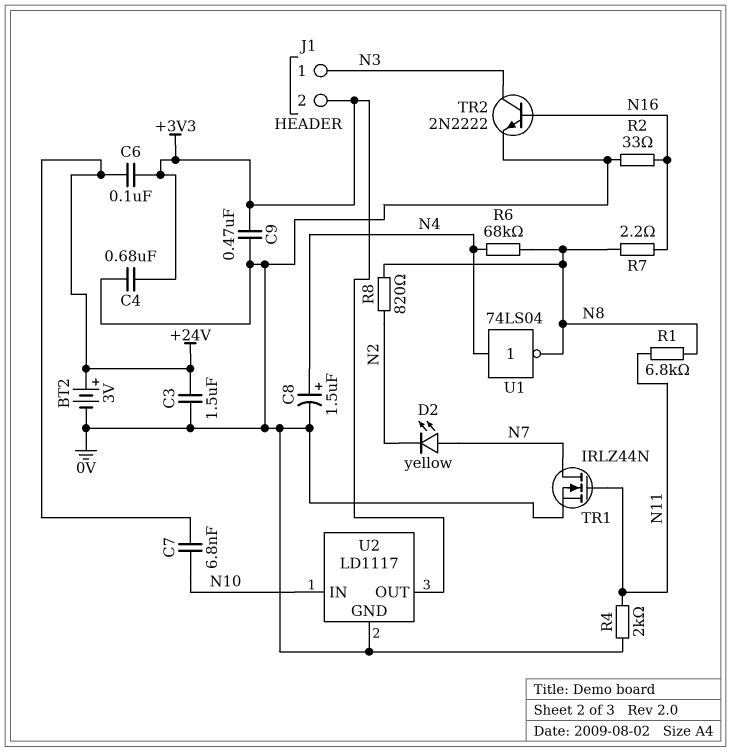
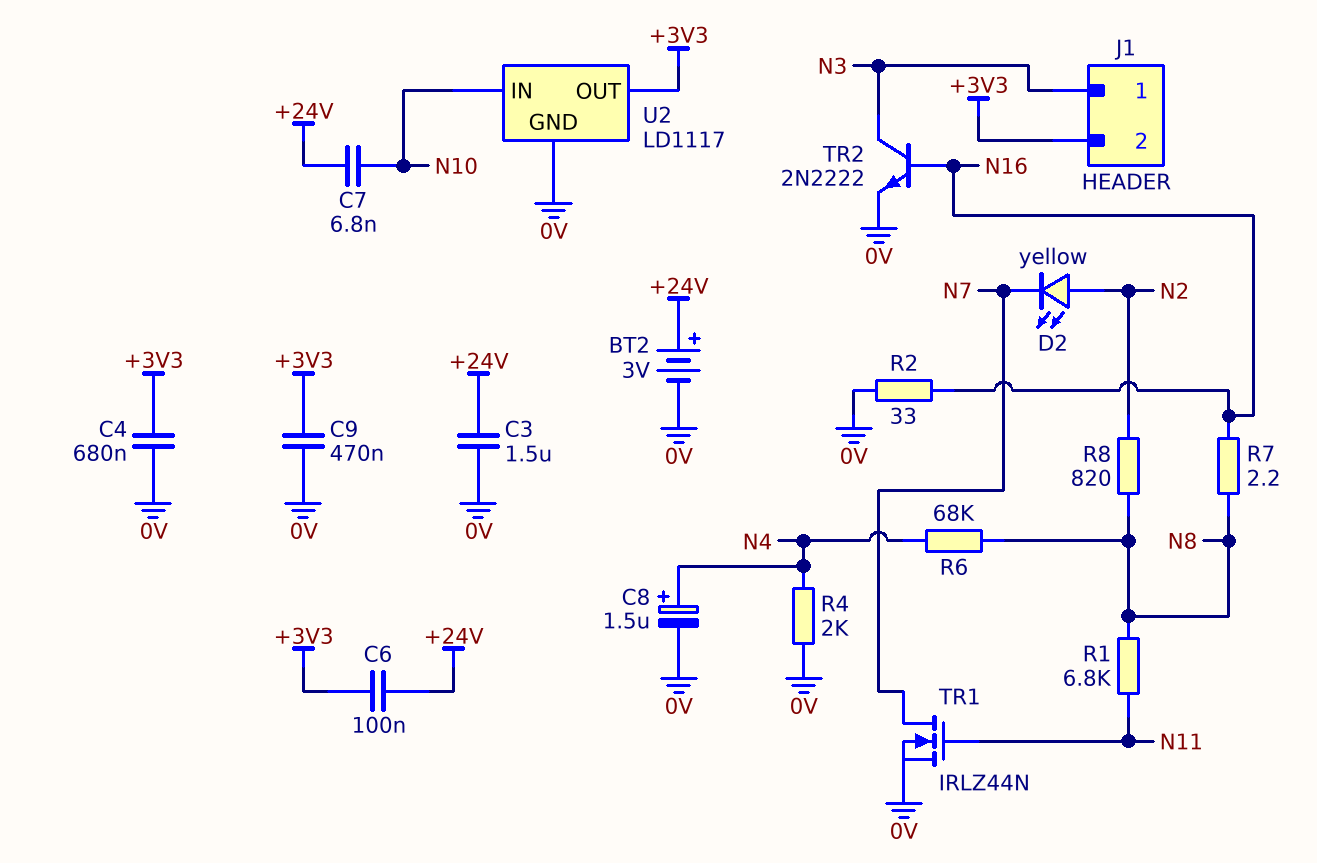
D2: LED yellow (A N7, K N2) -> LED yellow (A N2, K N7)
R4: 2k (0V, N11) -> 2k (0V, N4)
U1: NOT 74LS04 (in N4, out N8) -> none

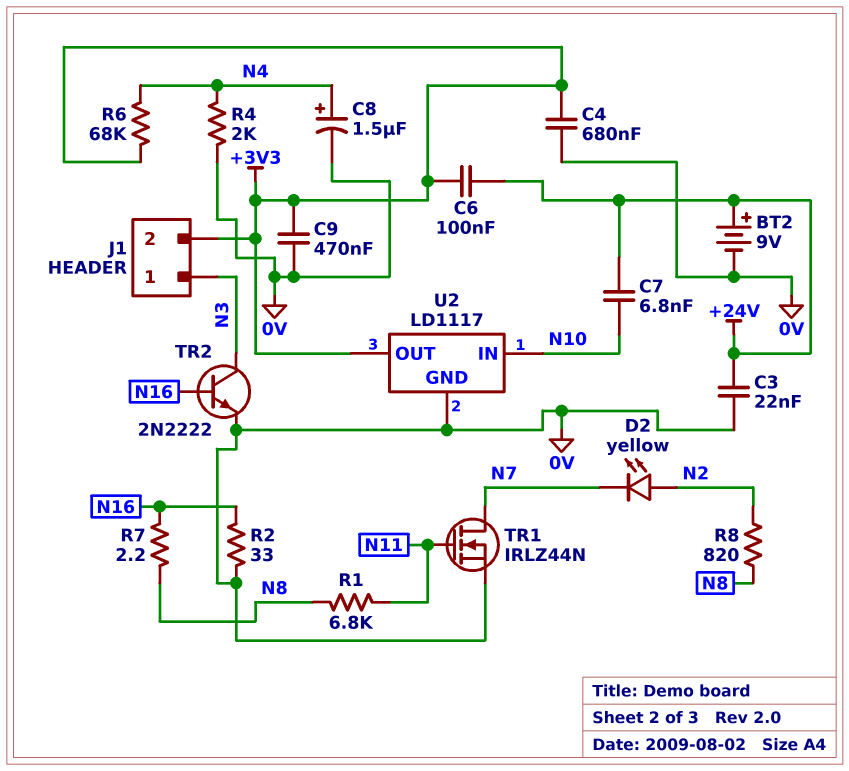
BT2: 3V (plus +24V, minus 0V) -> 9V (plus +24V, minus 0V)
C3: 1.5uF (+24V, 0V) -> 22nF (+24V, 0V)
R6: 68k (N4, N8) -> 68k (+3V3, N4)

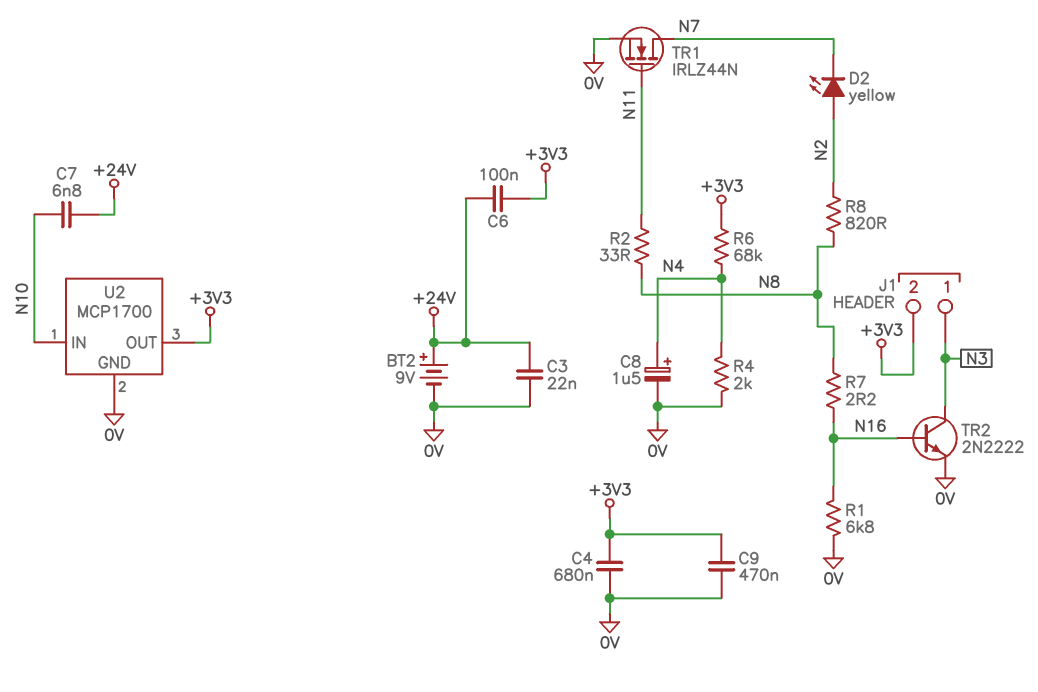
R1: 6.8k (N8, N11) -> 6.8k (0V, N16)
R2: 33 (0V, N16) -> 33 (N8, N11)
U2: LD1117 -> MCP1700

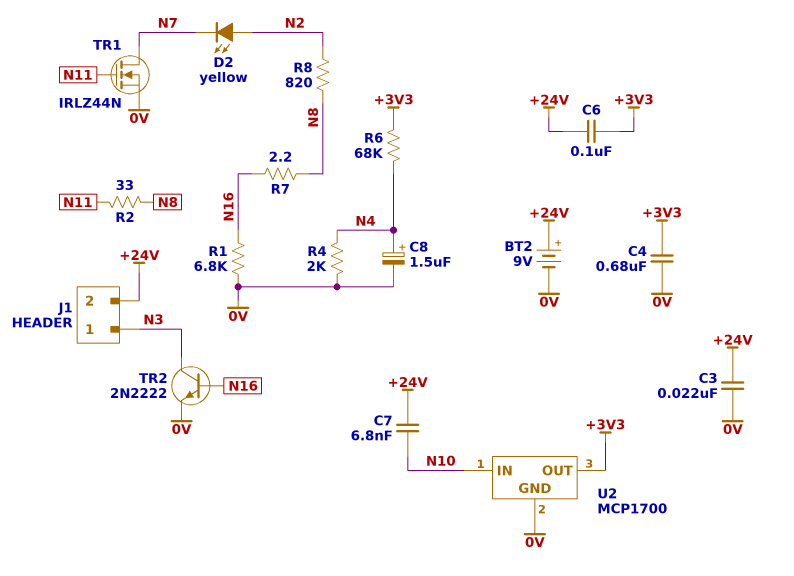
C9: 470nF (+3V3, 0V) -> none
J1 pin 2: +3V3 -> +24V

